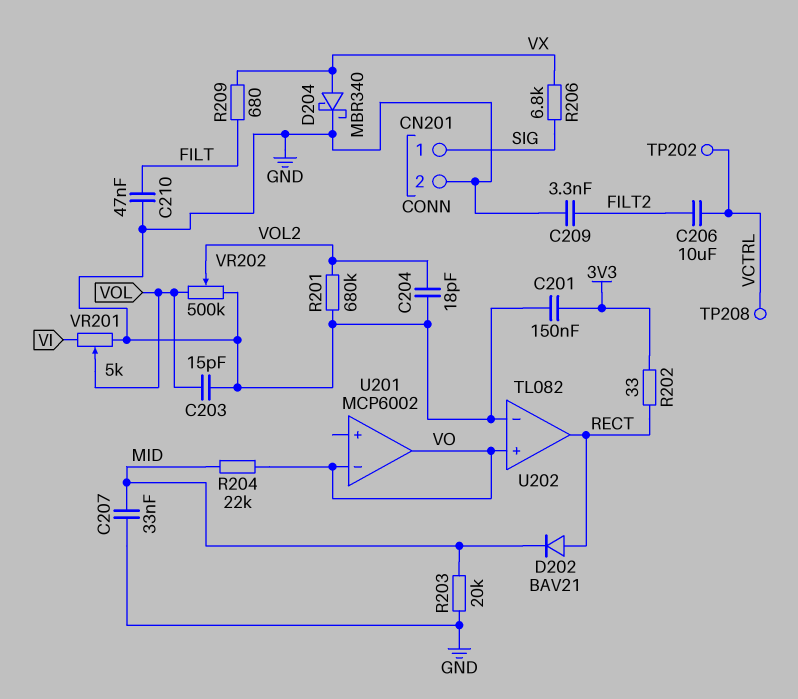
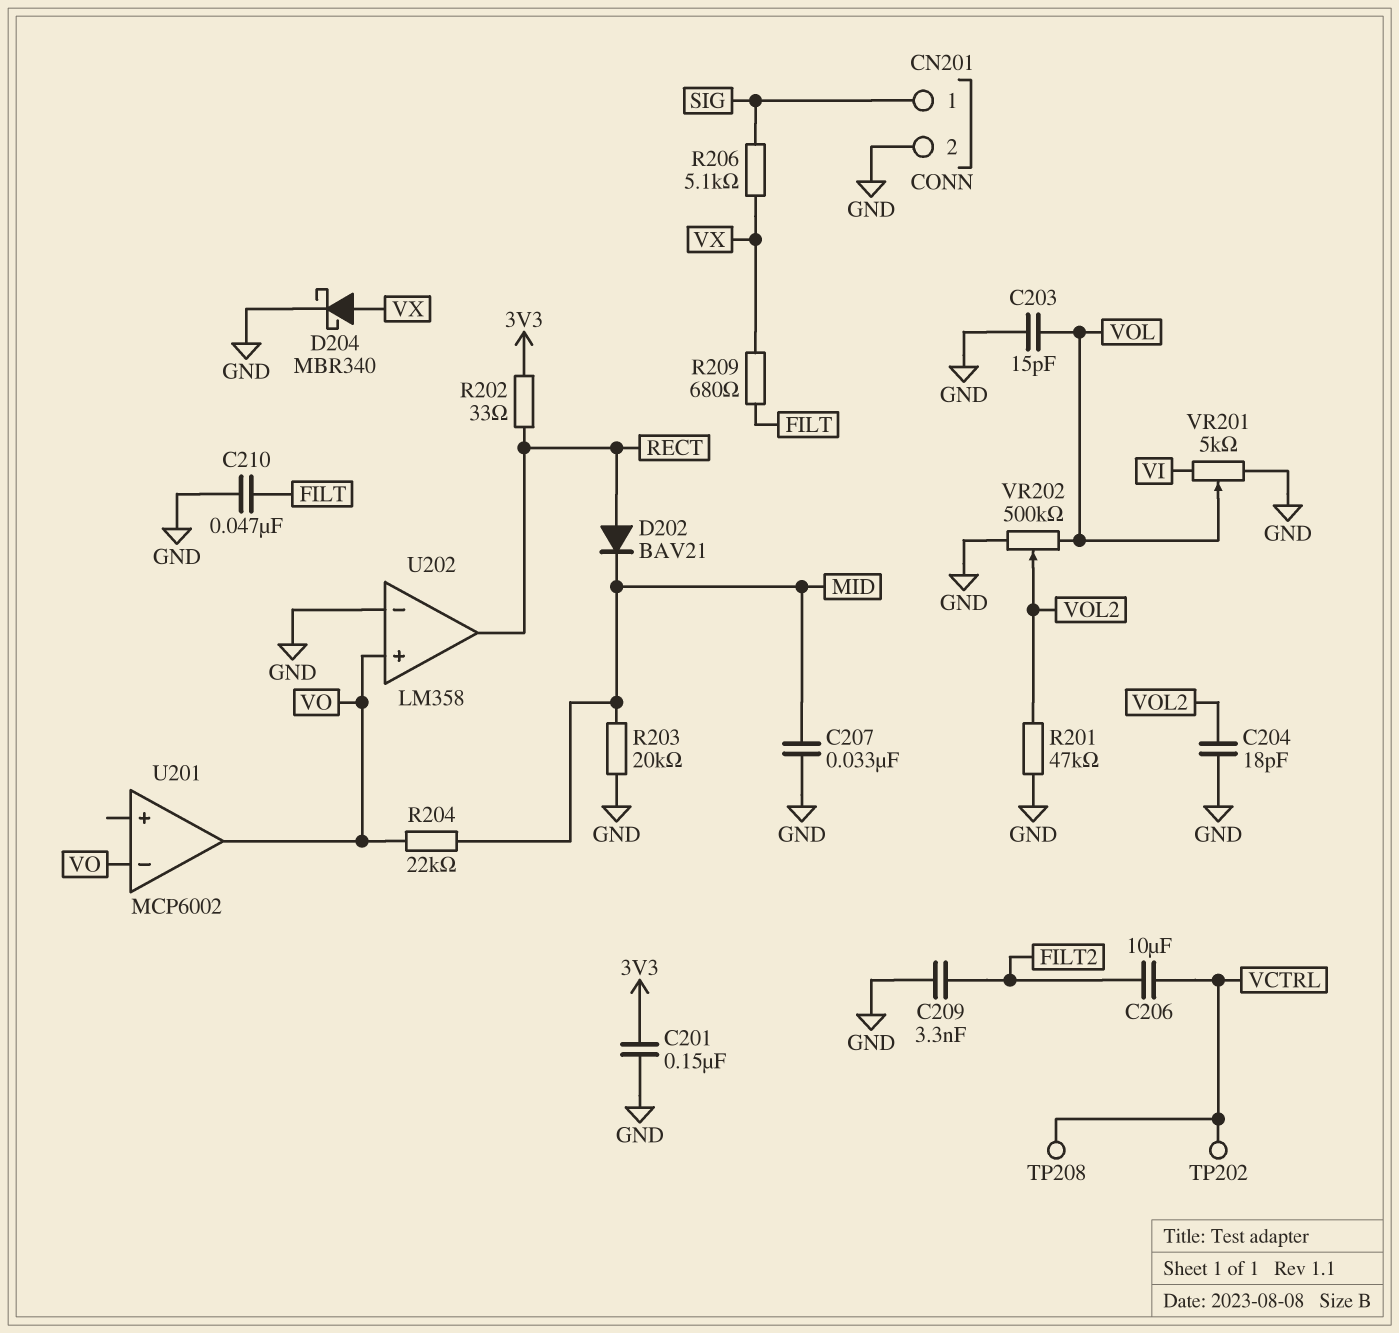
R201: 680k (GND, VOL2) -> 47k (GND, VOL2)
R206: 6.8k (SIG, VX) -> 5.1k (SIG, VX)
U202: TL082 -> LM358

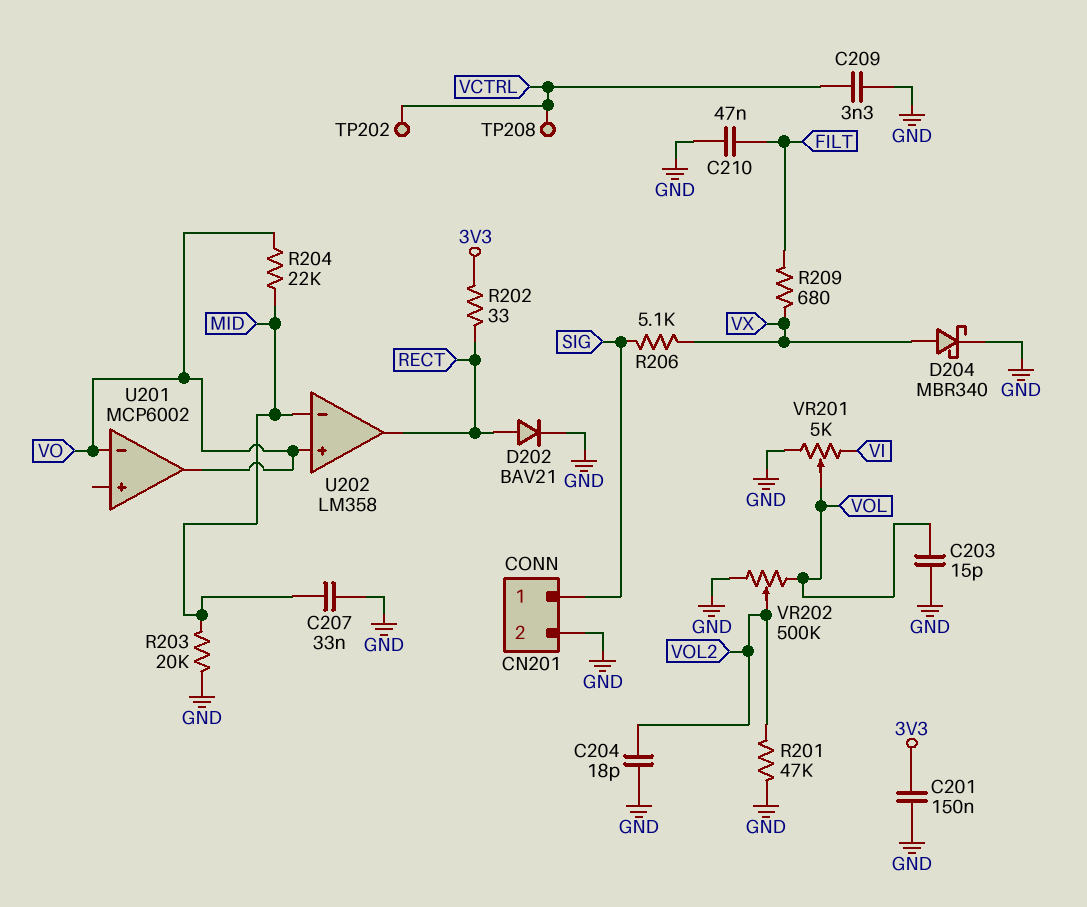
C206: 10uF (FILT2, VCTRL) -> none
C209: 3.3nF (FILT2, GND) -> 3.3nF (GND, VCTRL)
D202: diode BAV21 (A RECT, K MID) -> diode BAV21 (A RECT, K GND)
U202 pin in-: GND -> MID

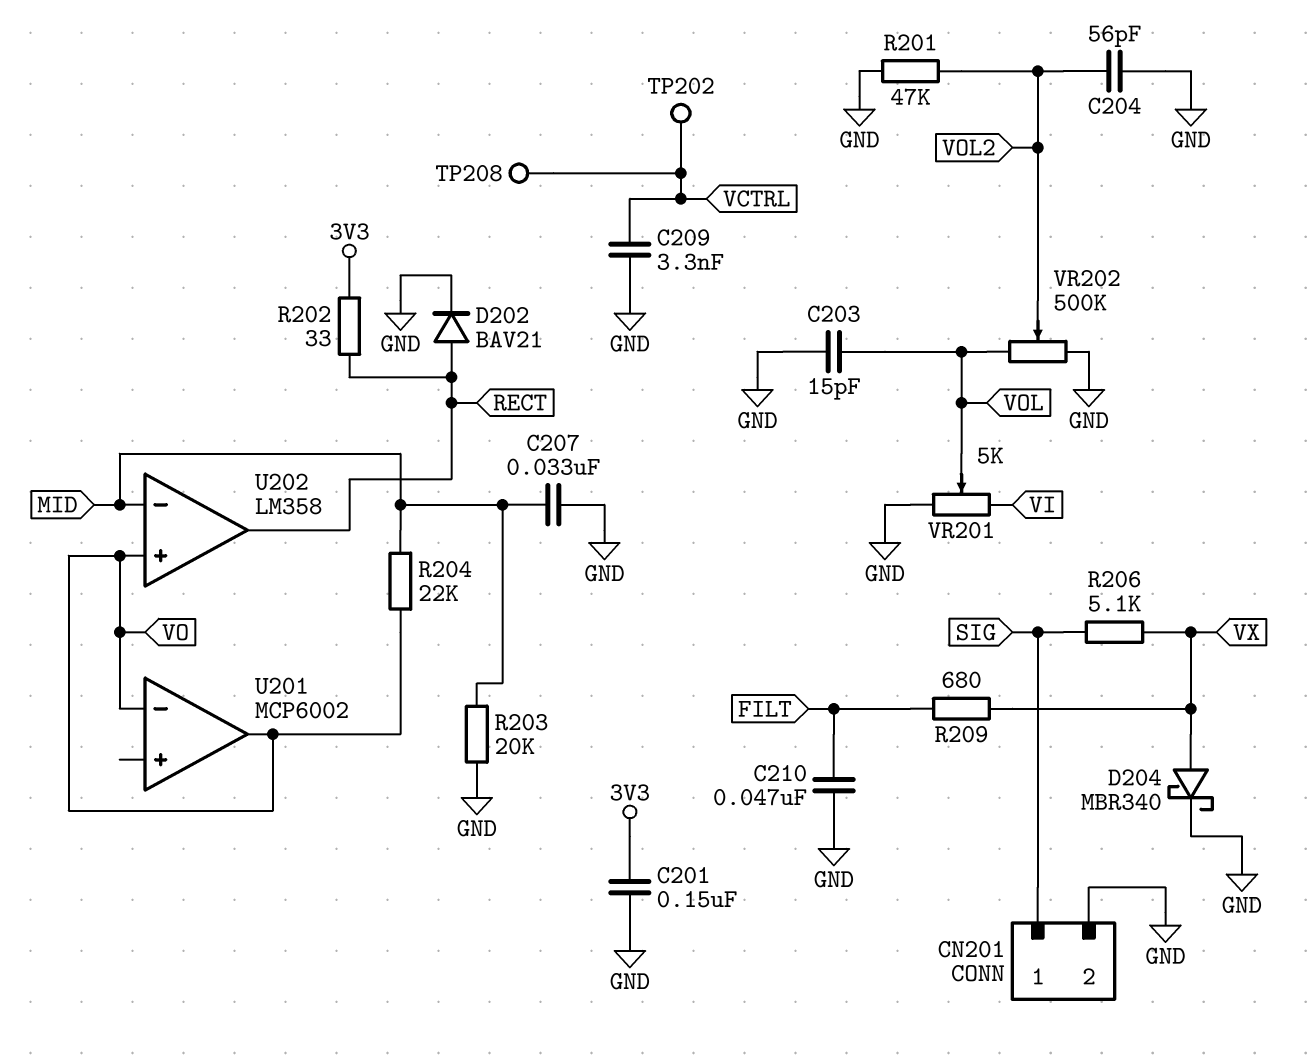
C204: 18pF (GND, VOL2) -> 56pF (GND, VOL2)

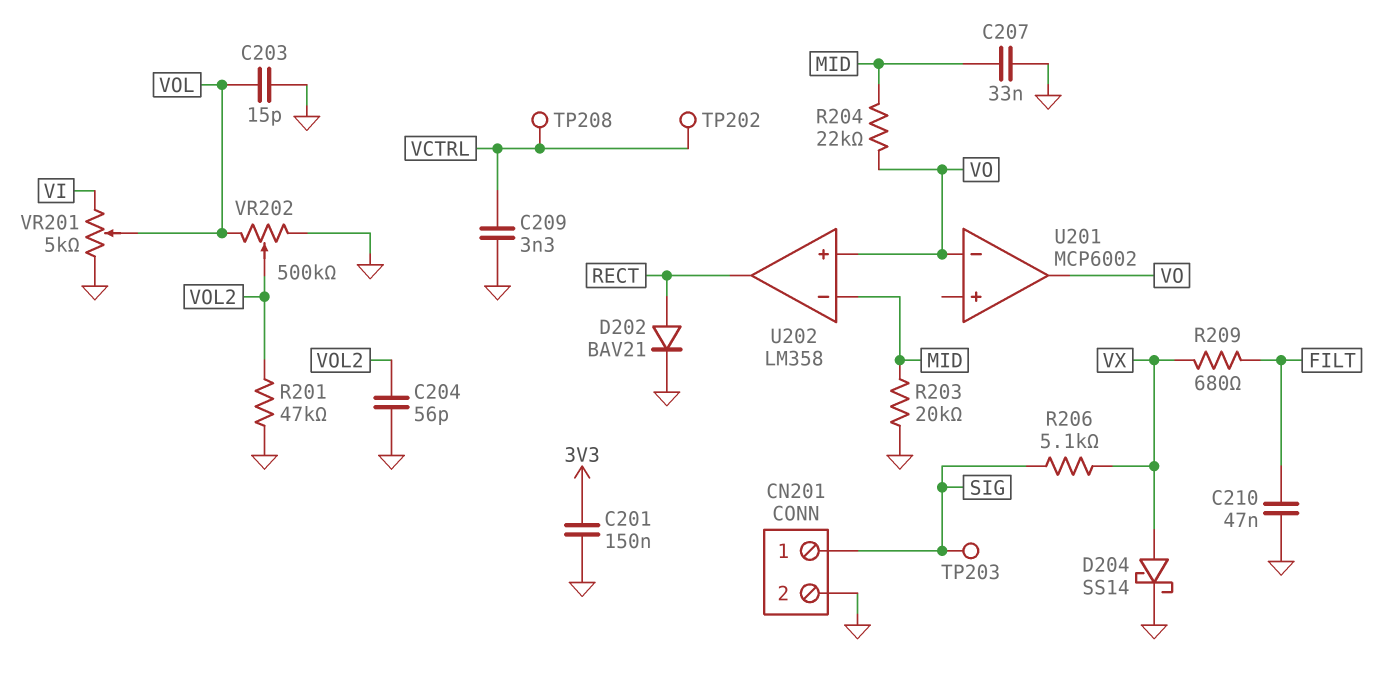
D204: schottky MBR340 (A VX, K GND) -> schottky SS14 (A VX, K GND)
R202: 33 (3V3, RECT) -> none
TP203: none -> test point (SIG)

